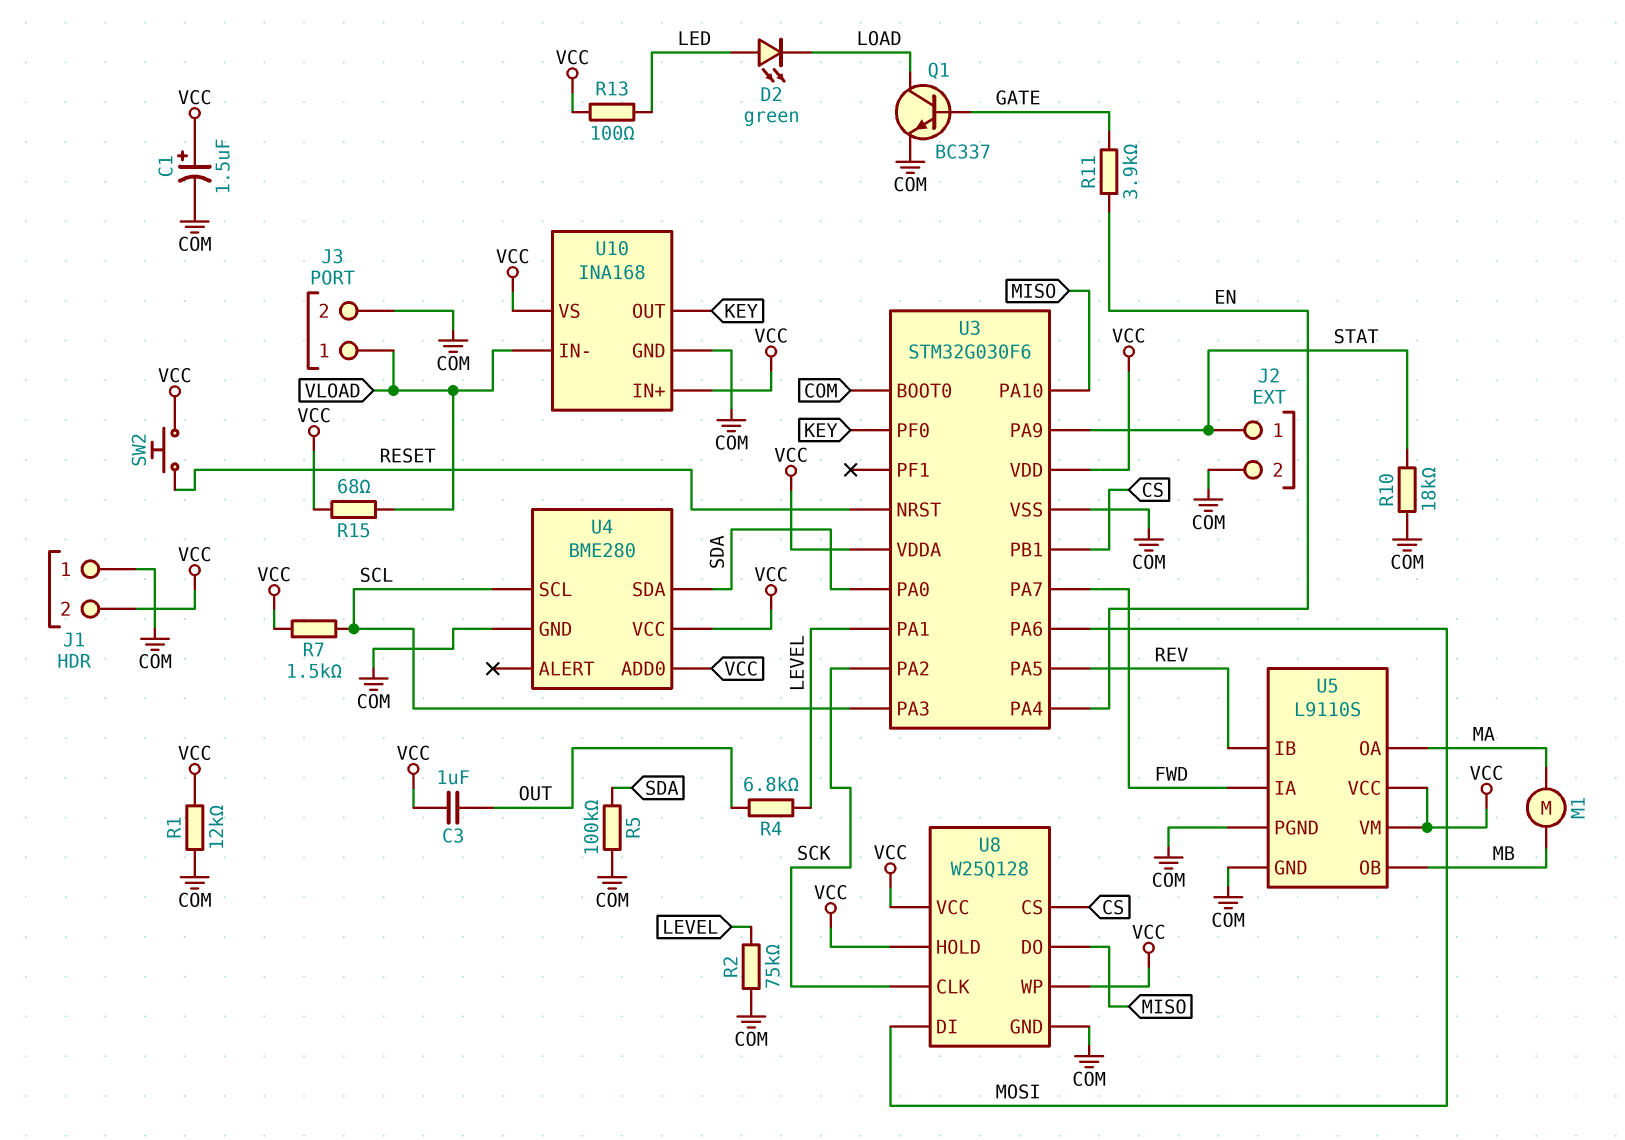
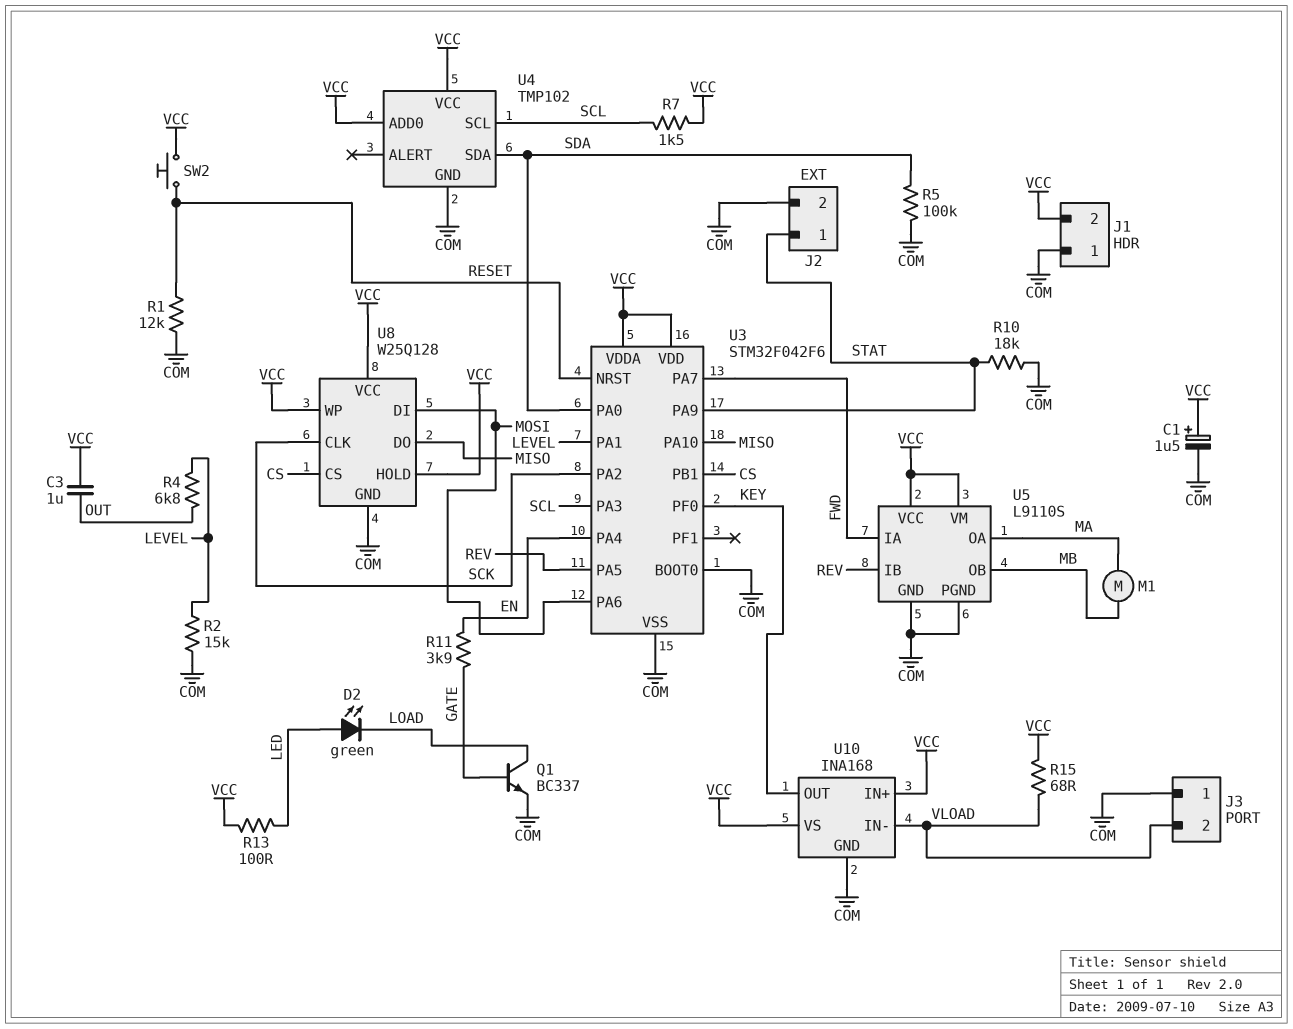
J3 pin 1: VLOAD -> COM
J3 pin 2: COM -> VLOAD
R1: 12k (COM, VCC) -> 12k (COM, RESET)
R2: 75k (COM, LEVEL) -> 15k (COM, LEVEL)
U3: STM32G030F6 -> STM32F042F6
U4: BME280 -> TMP102

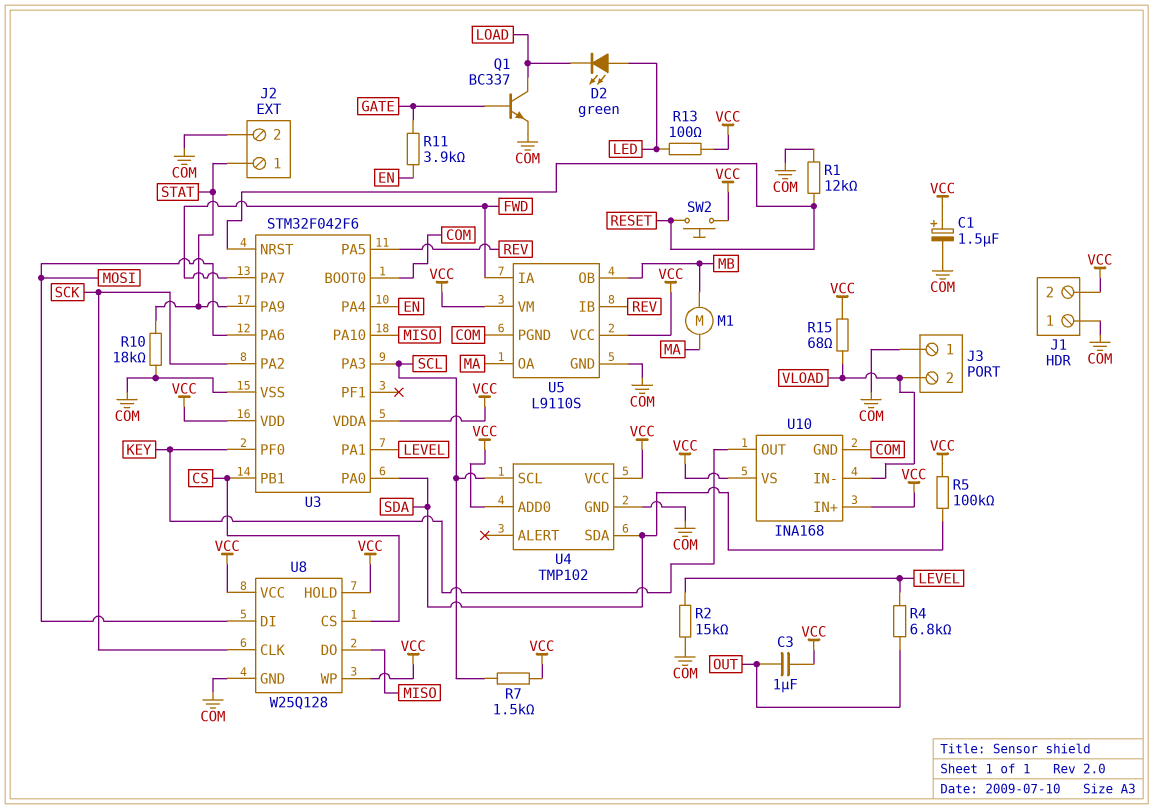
R5: 100k (COM, SDA) -> 100k (SDA, VCC)

